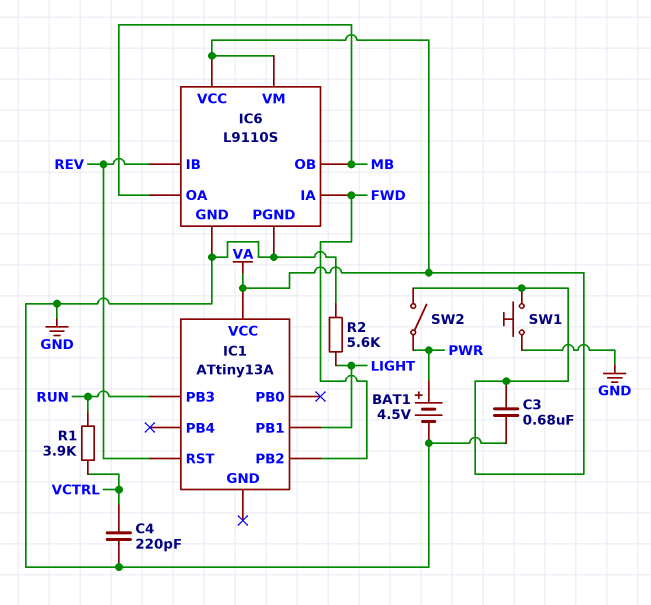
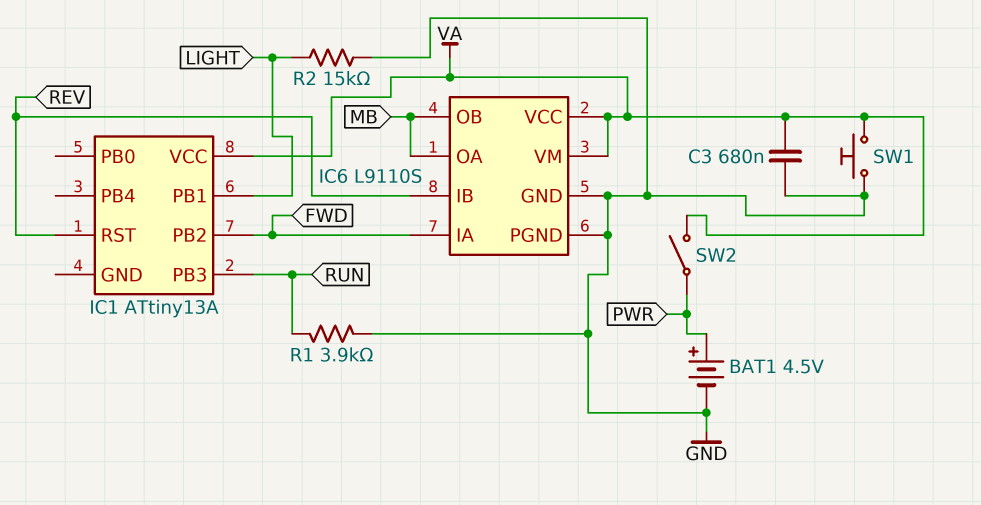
C4: 220pF (GND, VCTRL) -> none
R1: 3.9k (RUN, VCTRL) -> 3.9k (GND, RUN)
R2: 5.6k (GND, LIGHT) -> 15k (GND, LIGHT)

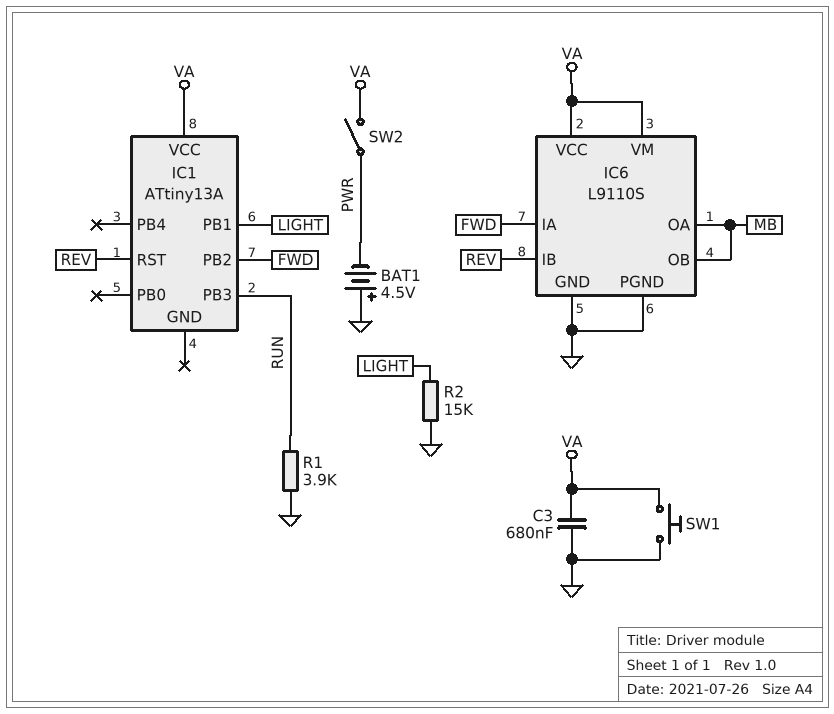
BAT1: 4.5V (plus PWR, minus GND) -> 4.5V (plus GND, minus PWR)

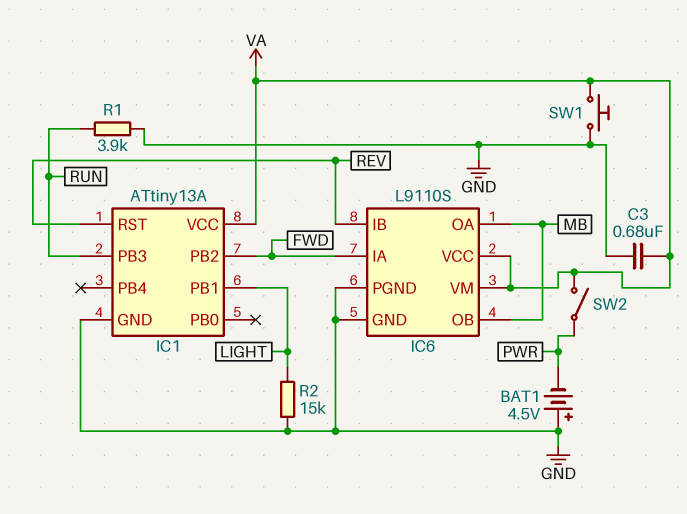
IC1 pin GND: none -> GND

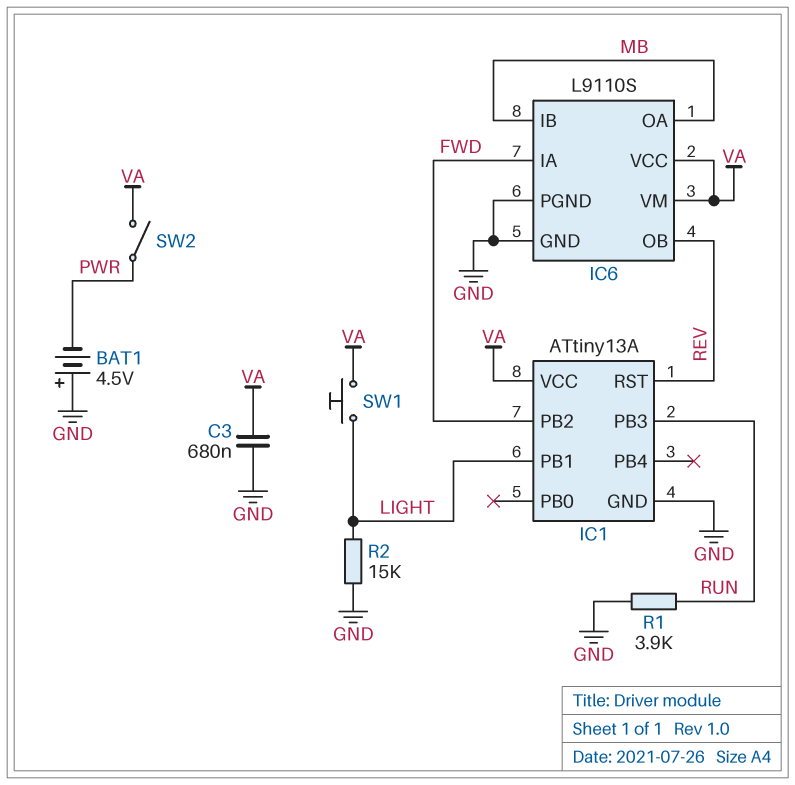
IC6 pin IB: REV -> MB
IC6 pin OB: MB -> REV
SW1: button (GND, VA) -> button (LIGHT, VA)

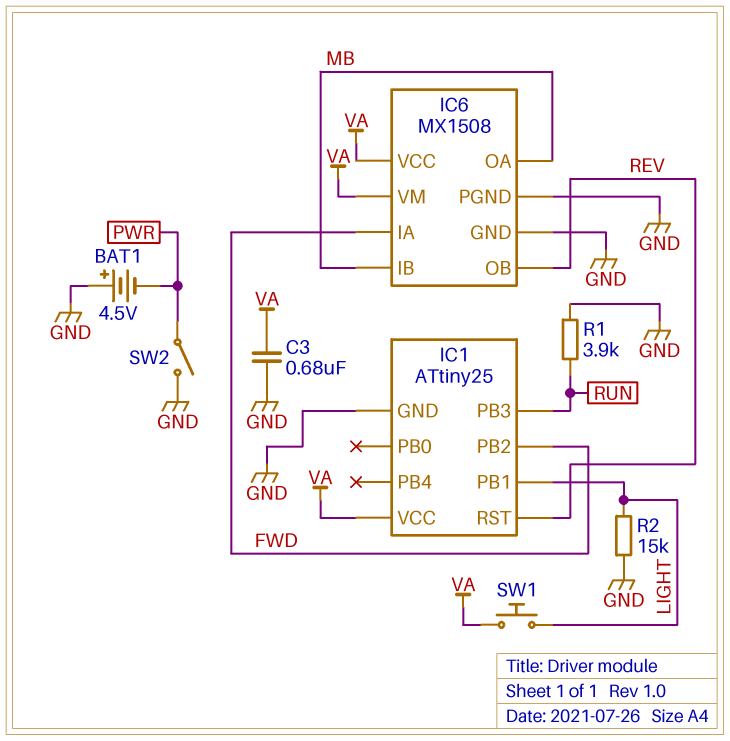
IC1: ATtiny13A -> ATtiny25
IC6: L9110S -> MX1508
SW2: switch (PWR, VA) -> switch (GND, PWR)

